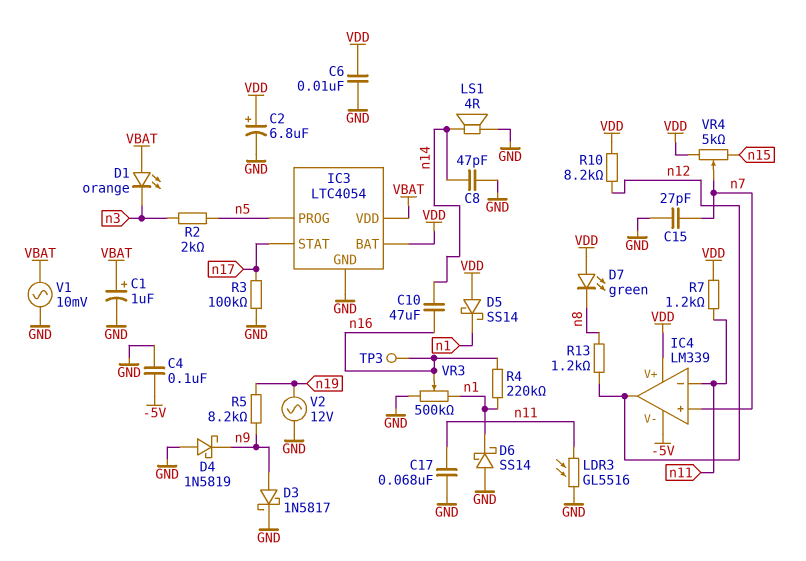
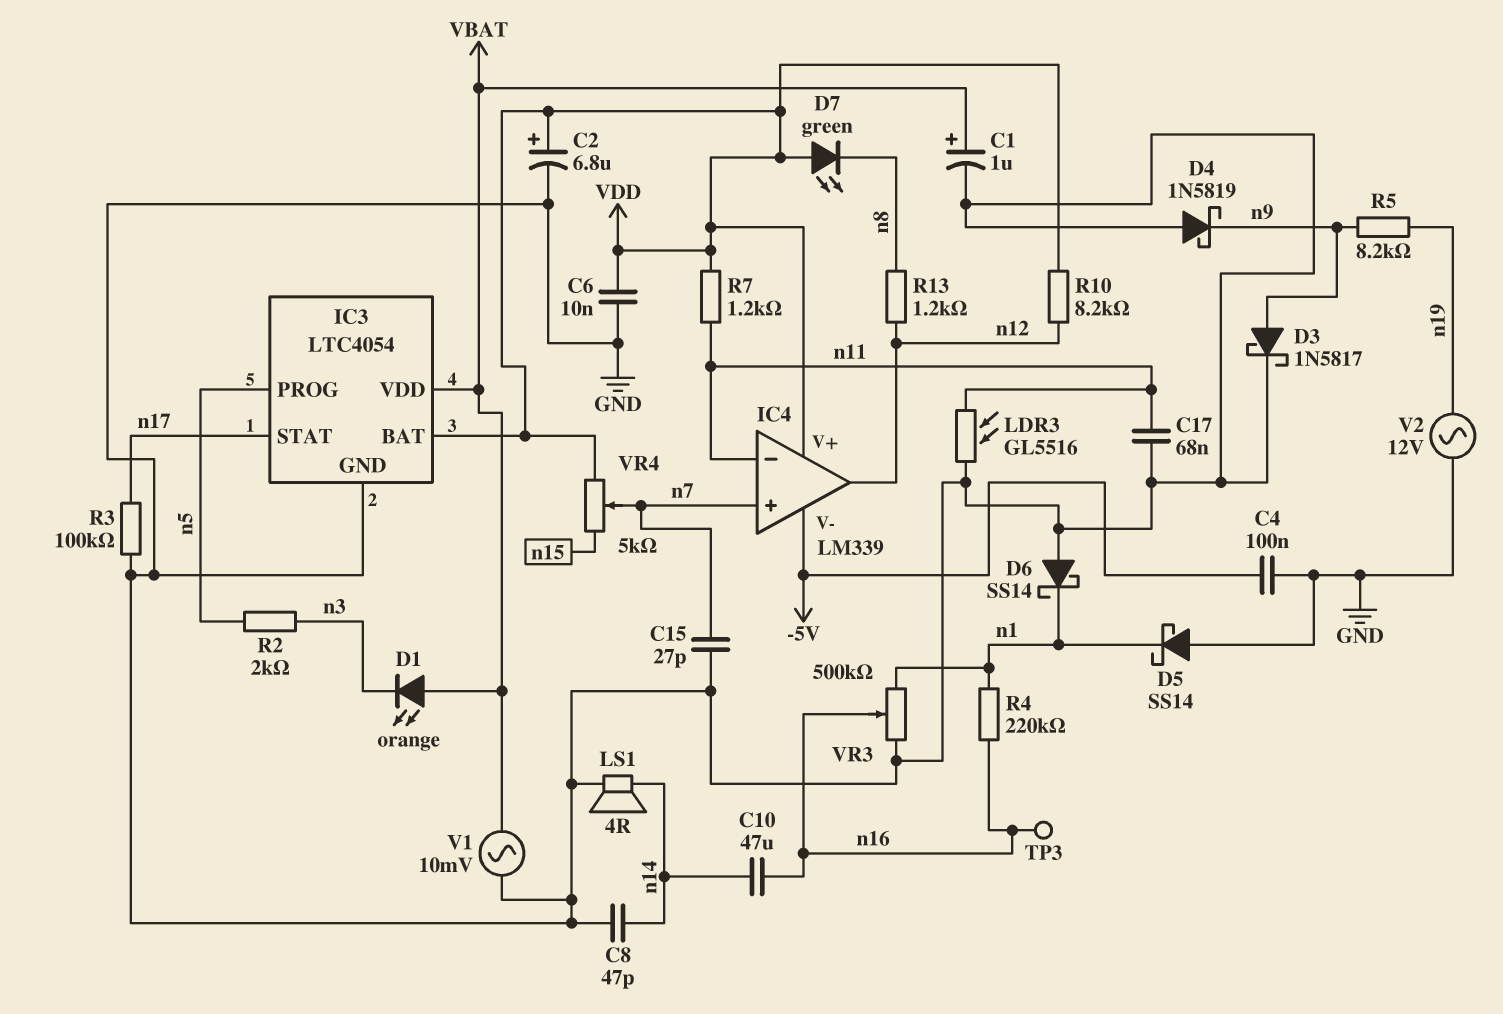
D5: schottky SS14 (A VDD, K n1) -> schottky SS14 (A GND, K n1)

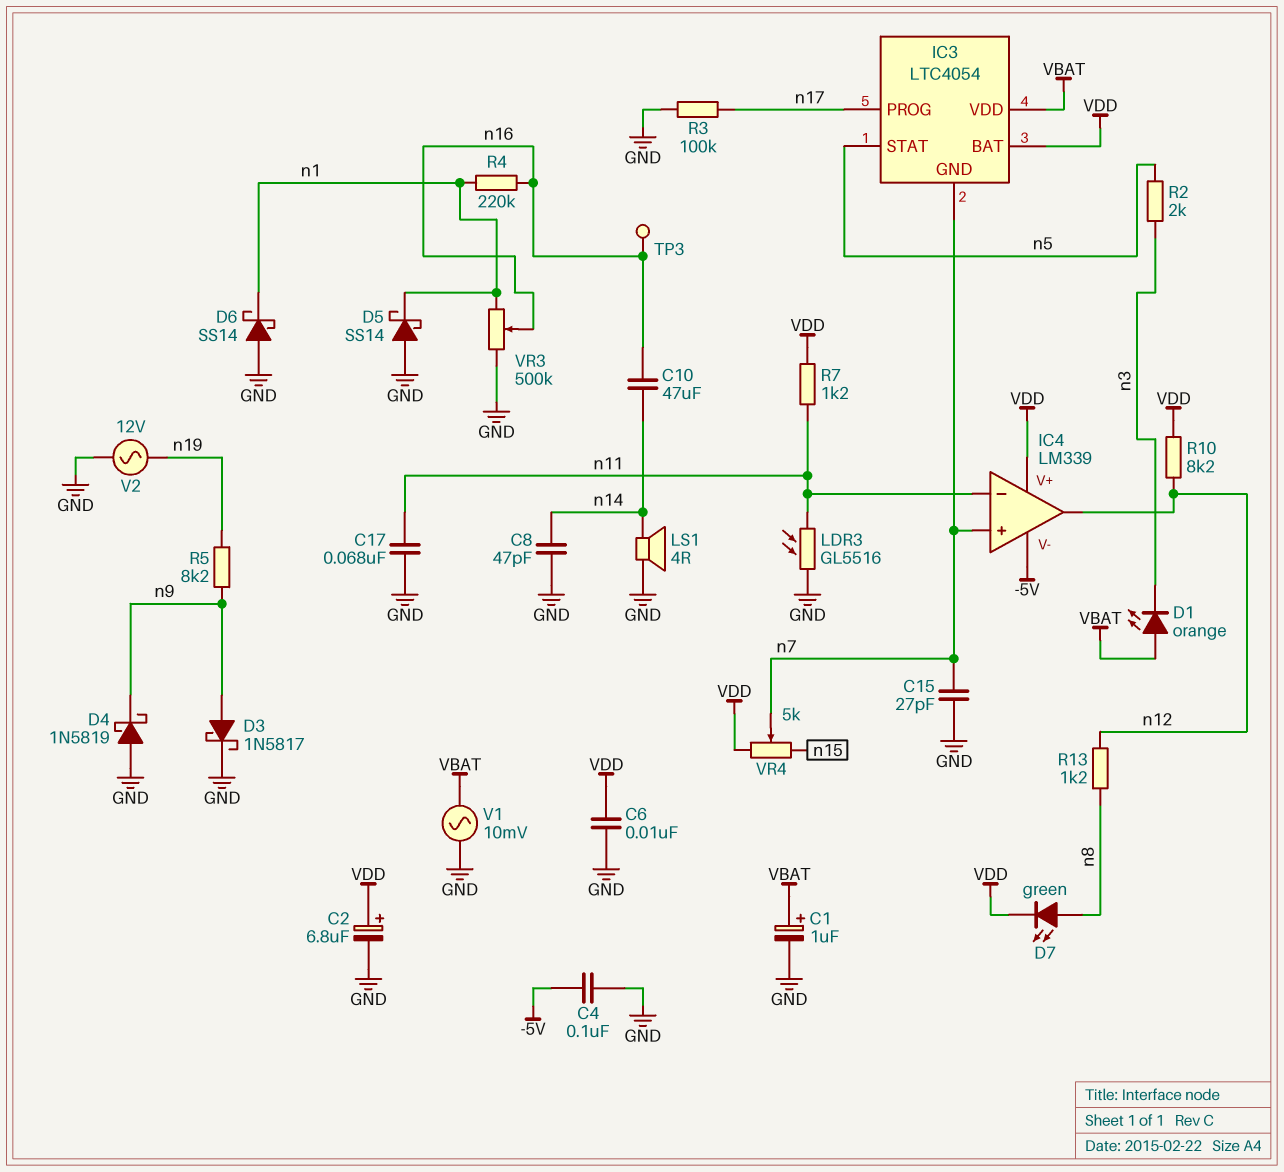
D7: LED green (A VDD, K n8) -> LED green (A n8, K VDD)
IC3 pin GND: GND -> n7
IC3 pin PROG: n5 -> n17
IC3 pin STAT: n17 -> n5

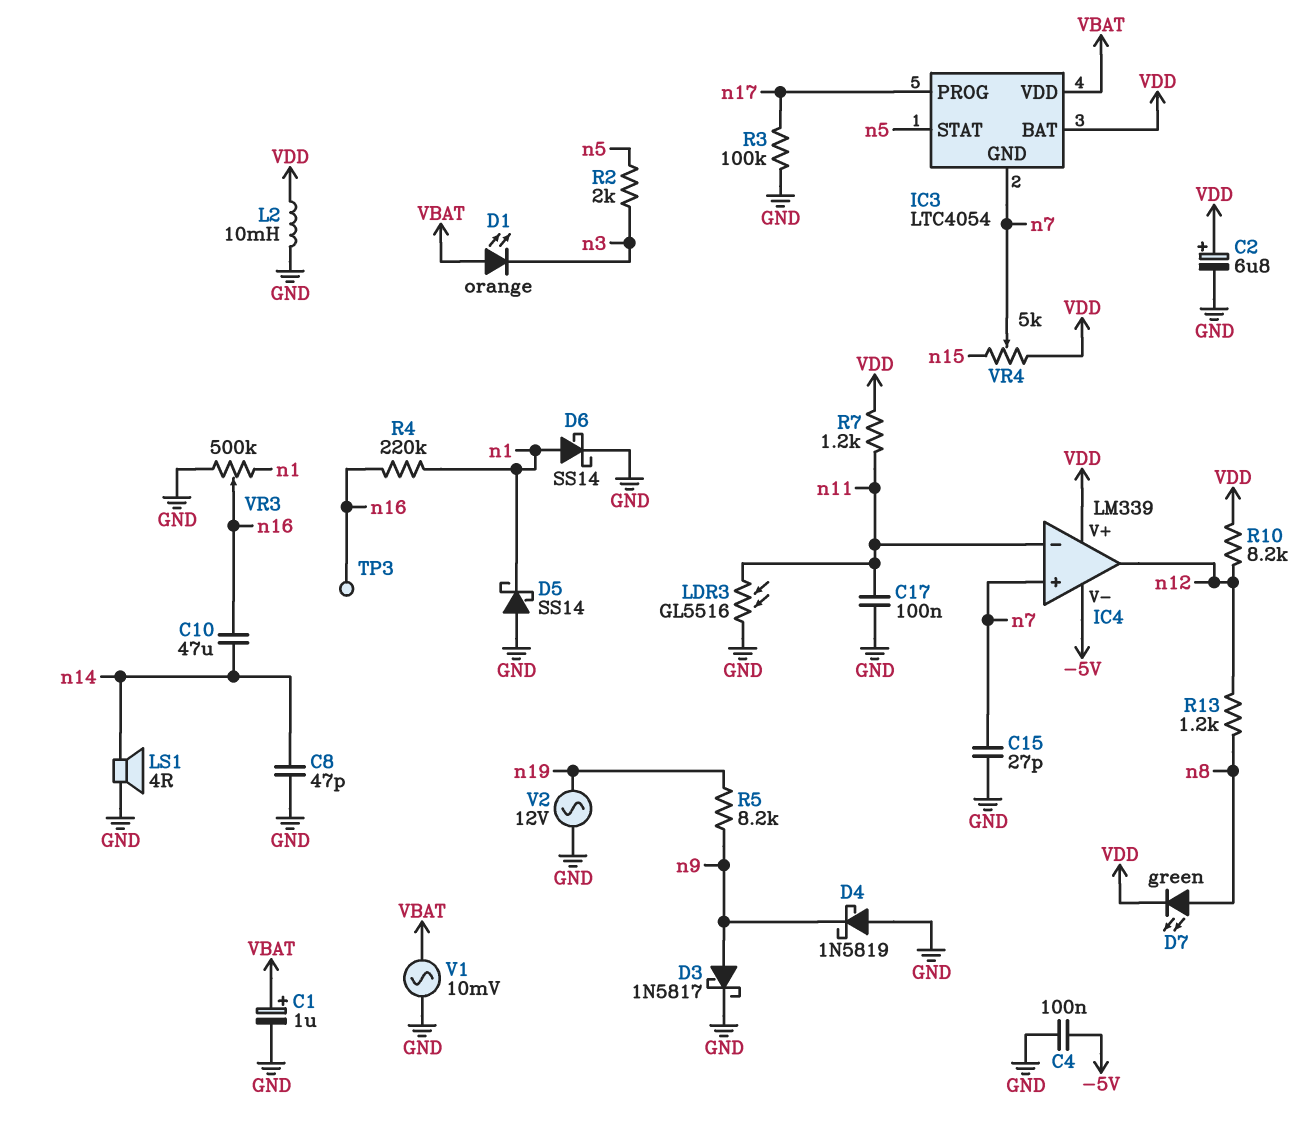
C6: 10nF (GND, VDD) -> none
C17: 68nF (GND, n11) -> 100nF (GND, n11)
D6: schottky SS14 (A GND, K n1) -> schottky SS14 (A n1, K GND)
L2: none -> 10mH (GND, VDD)

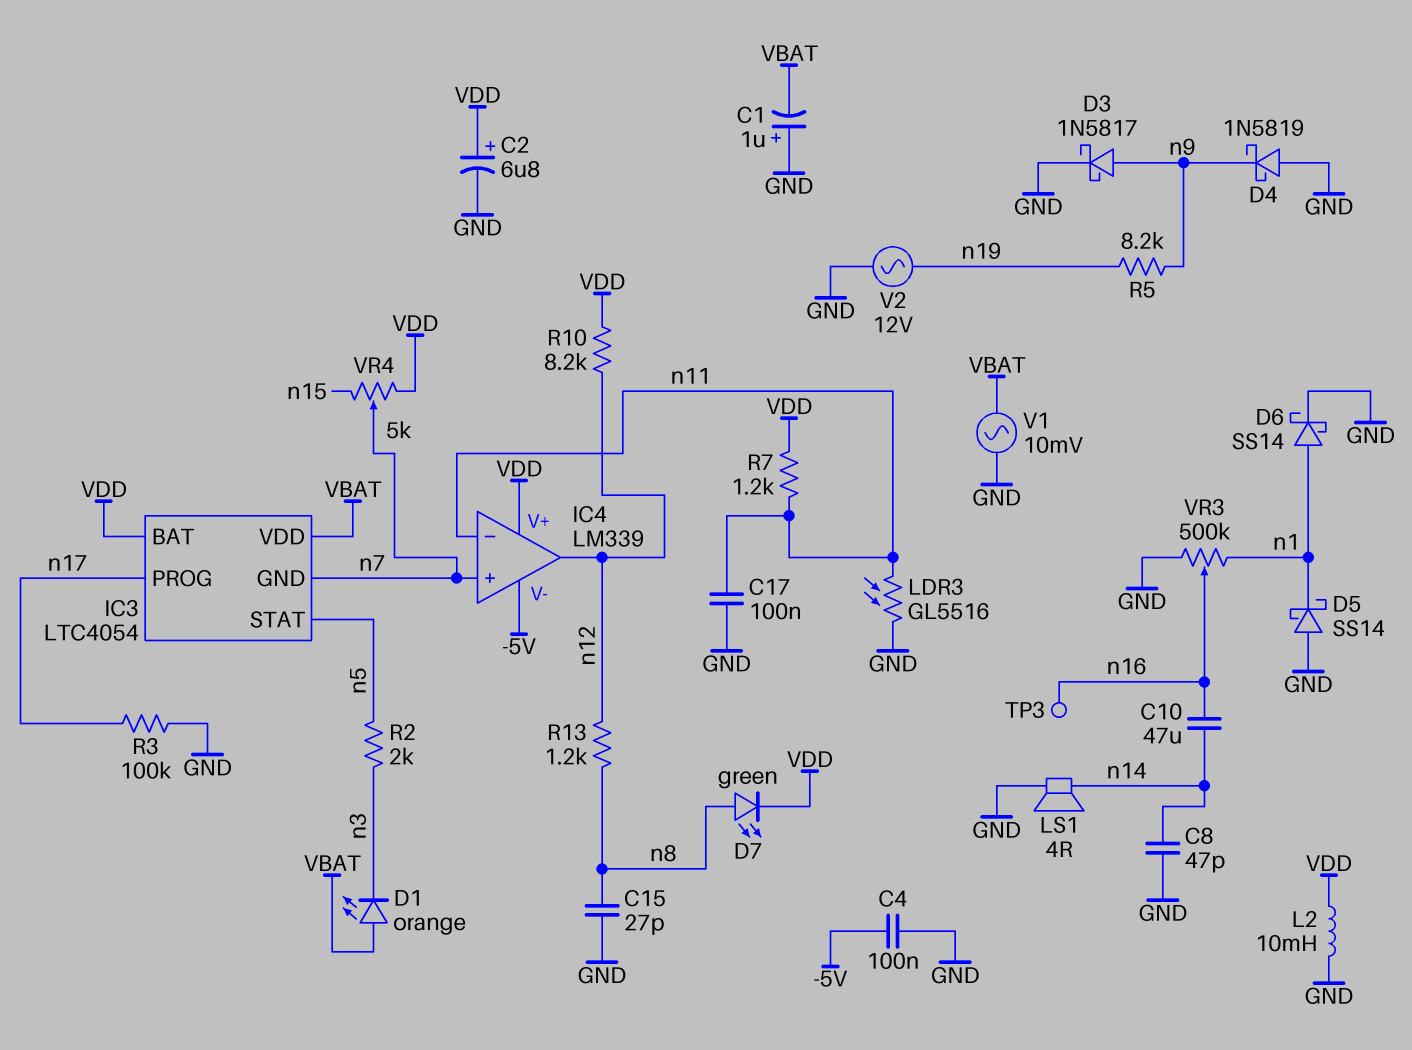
C1: 1uF (plus VBAT, minus GND) -> 1uF (plus GND, minus VBAT)
C15: 27pF (GND, n7) -> 27pF (GND, n8)
R4: 220k (n1, n16) -> none

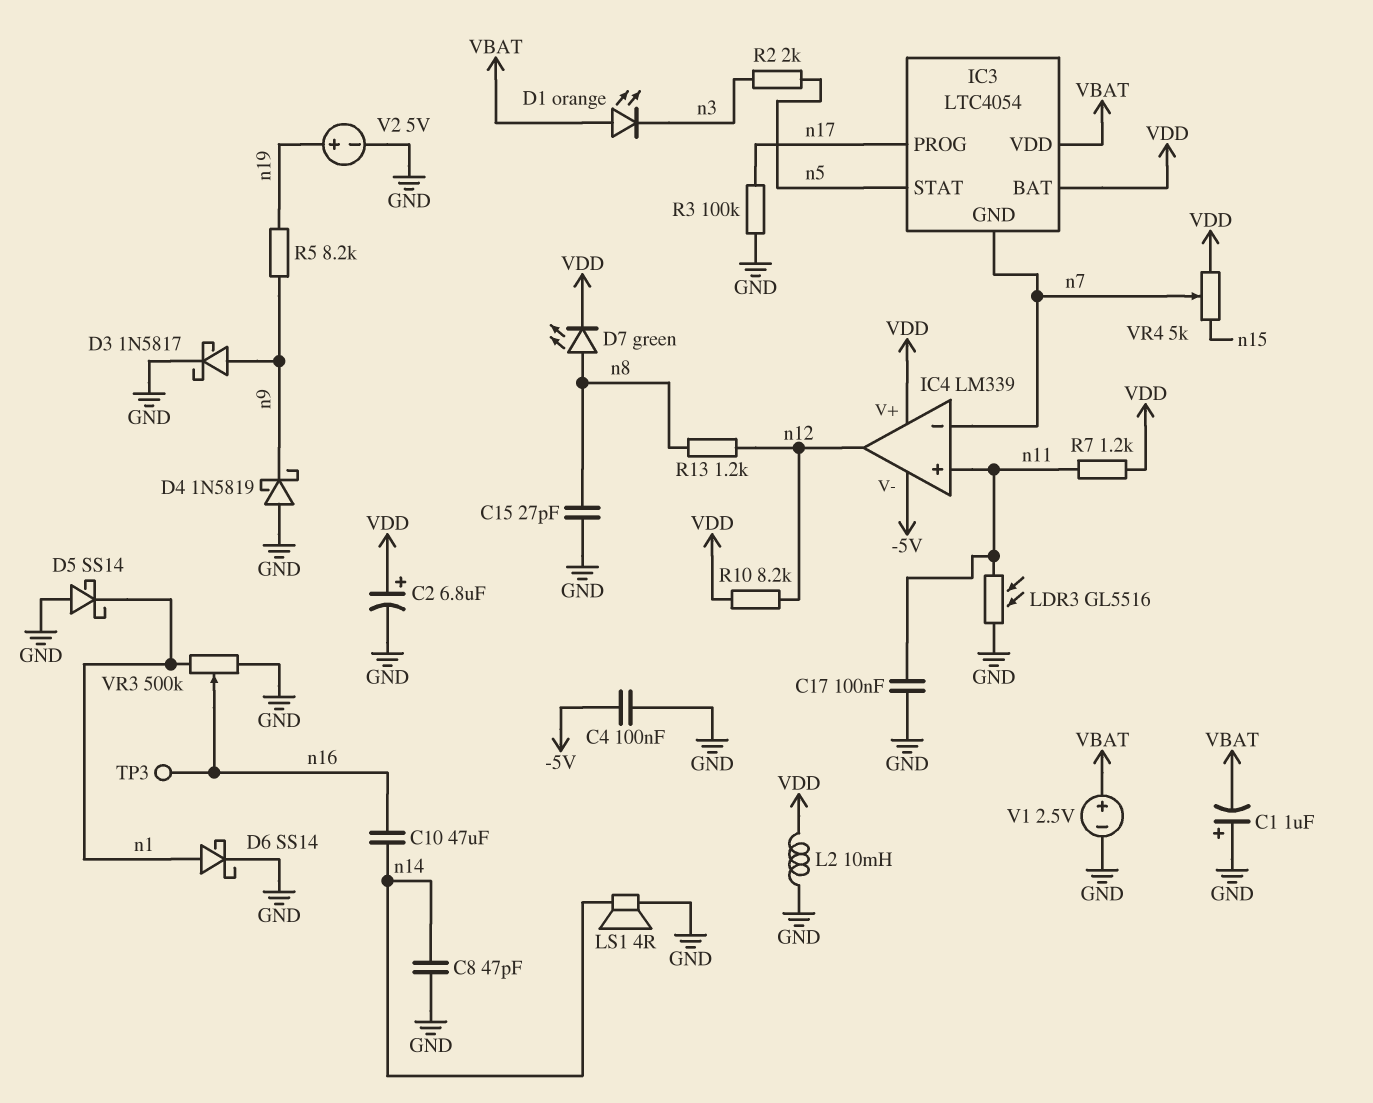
IC4 pin in+: n7 -> n11
IC4 pin in-: n11 -> n7
V1: AC 10mV (GND, VBAT) -> 2.5V (plus VBAT, minus GND)
V2: AC 12V (GND, n19) -> 5V (plus n19, minus GND)

